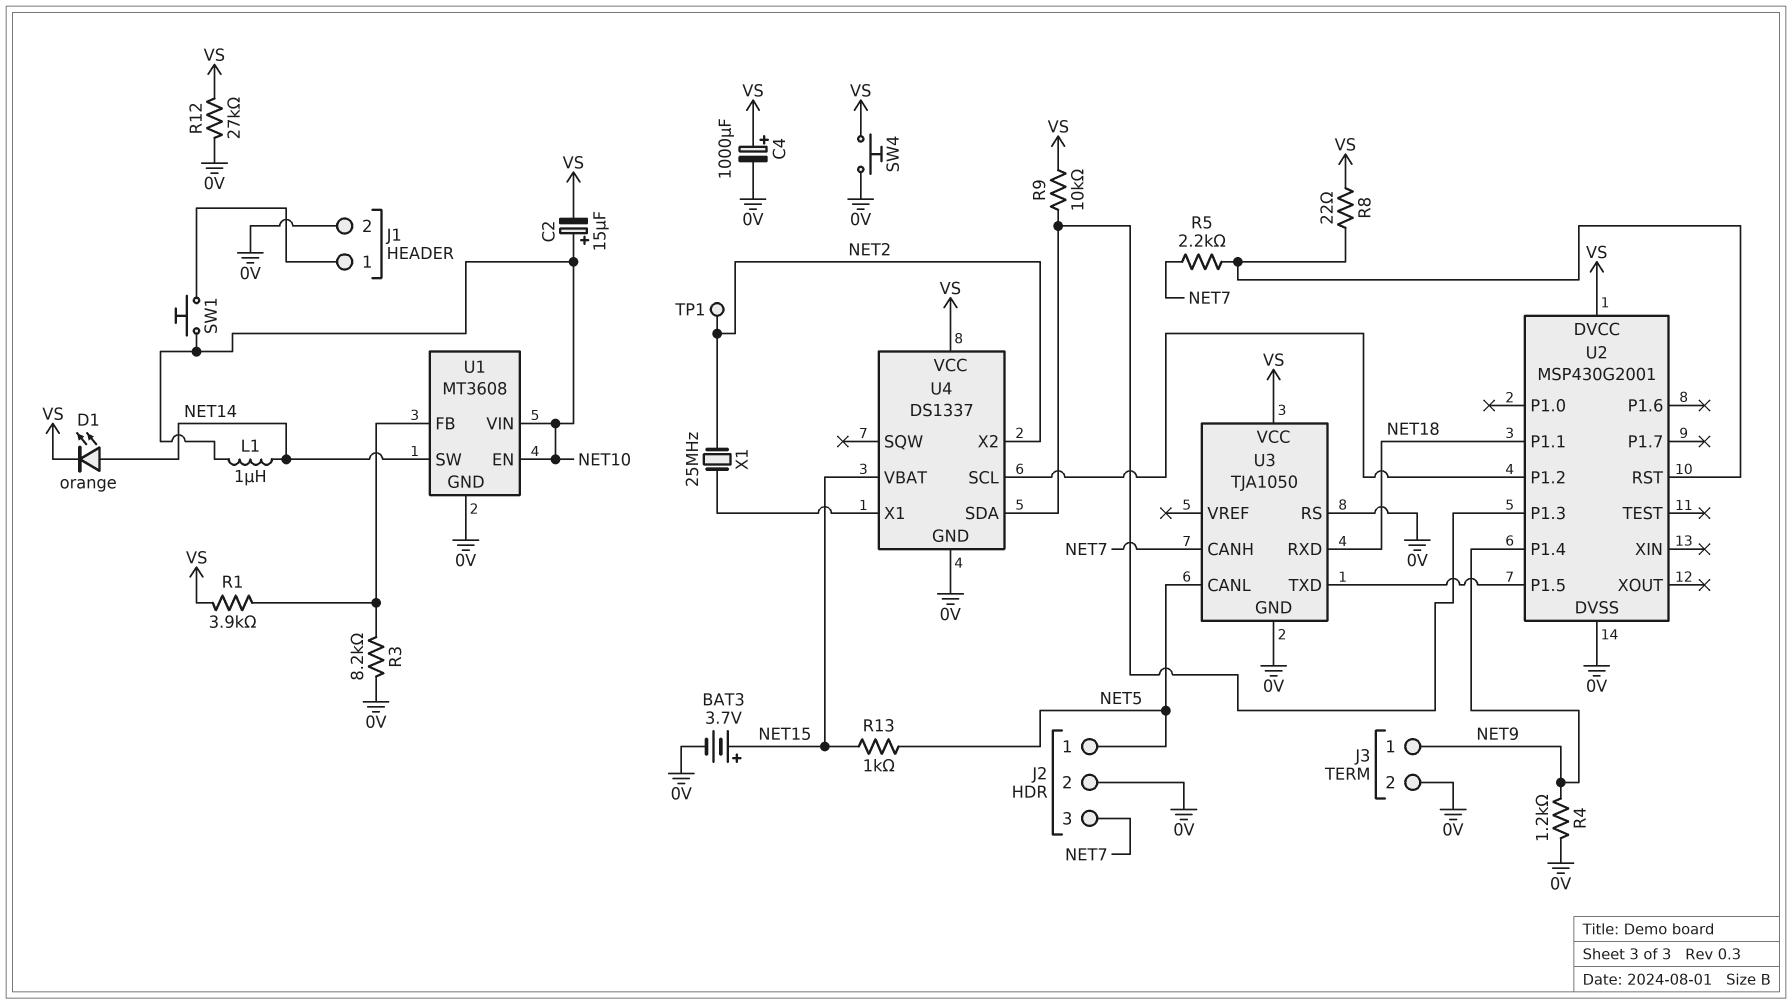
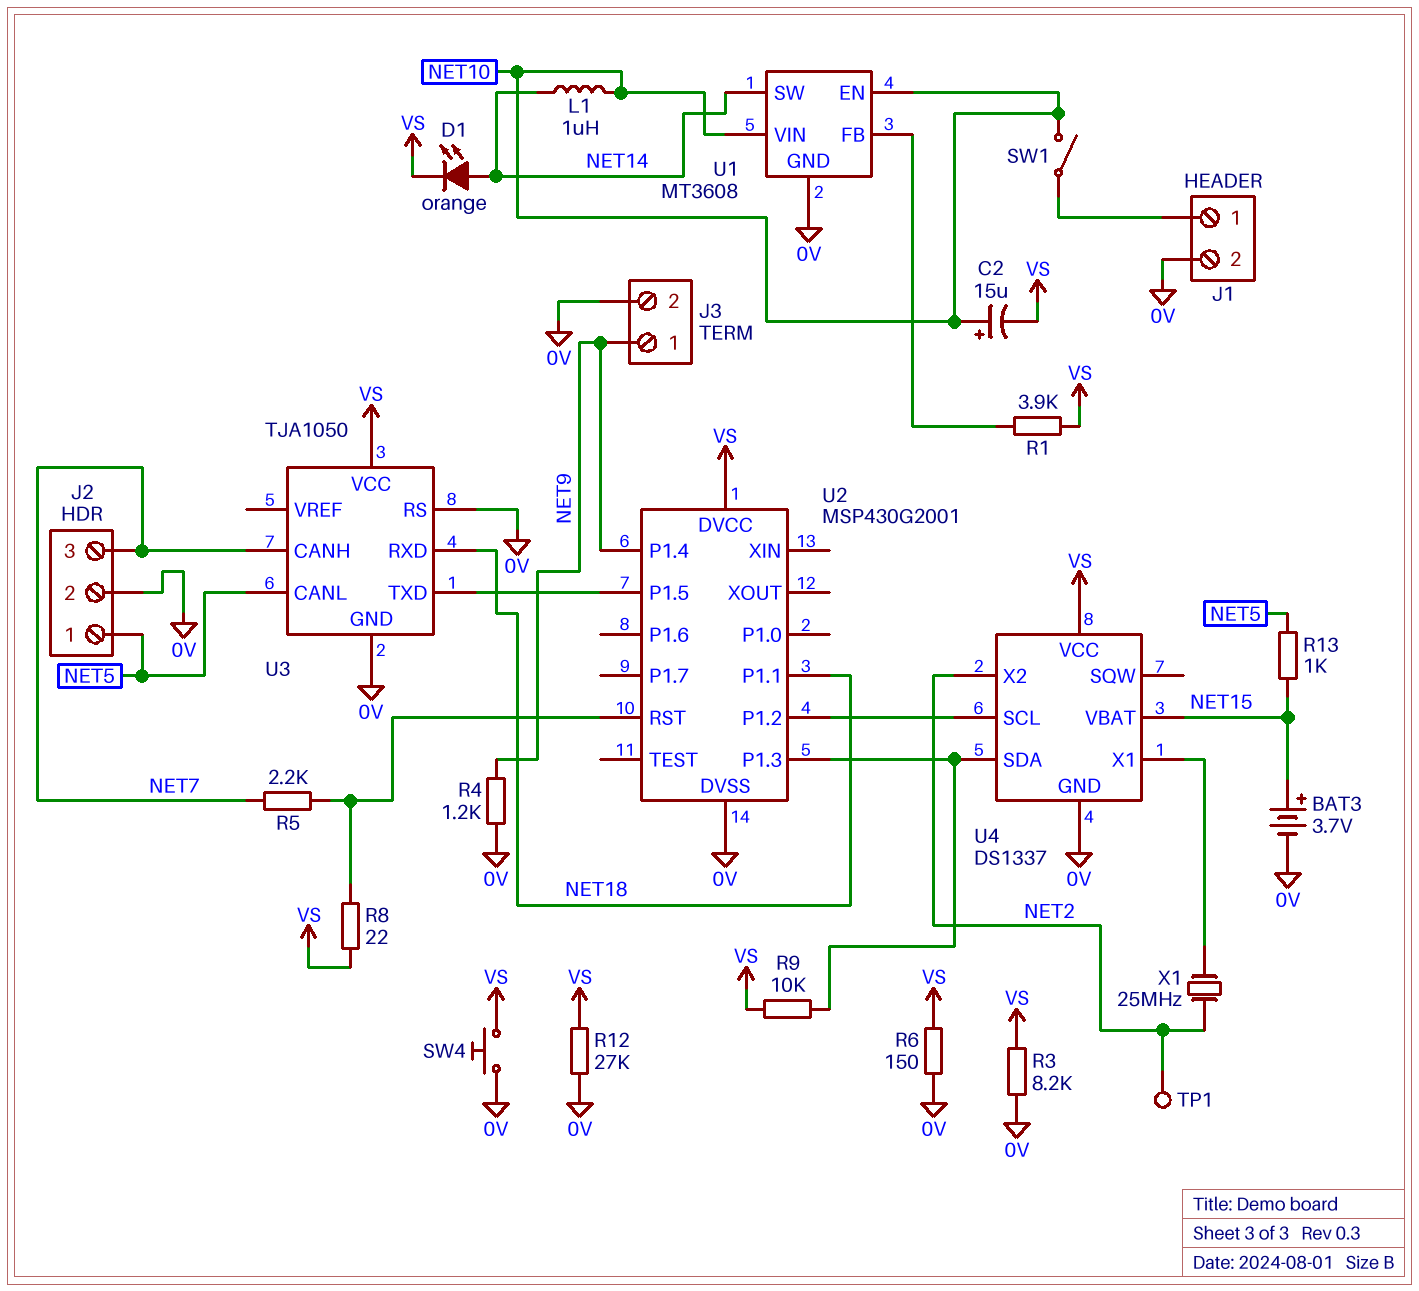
C4: 1000uF (plus VS, minus 0V) -> none
R3: 8.2k (0V, U1/FB) -> 8.2k (0V, VS)
R6: none -> 150 (0V, VS)
SW1: button (J1/1, NET10) -> switch (J1/1, NET10)

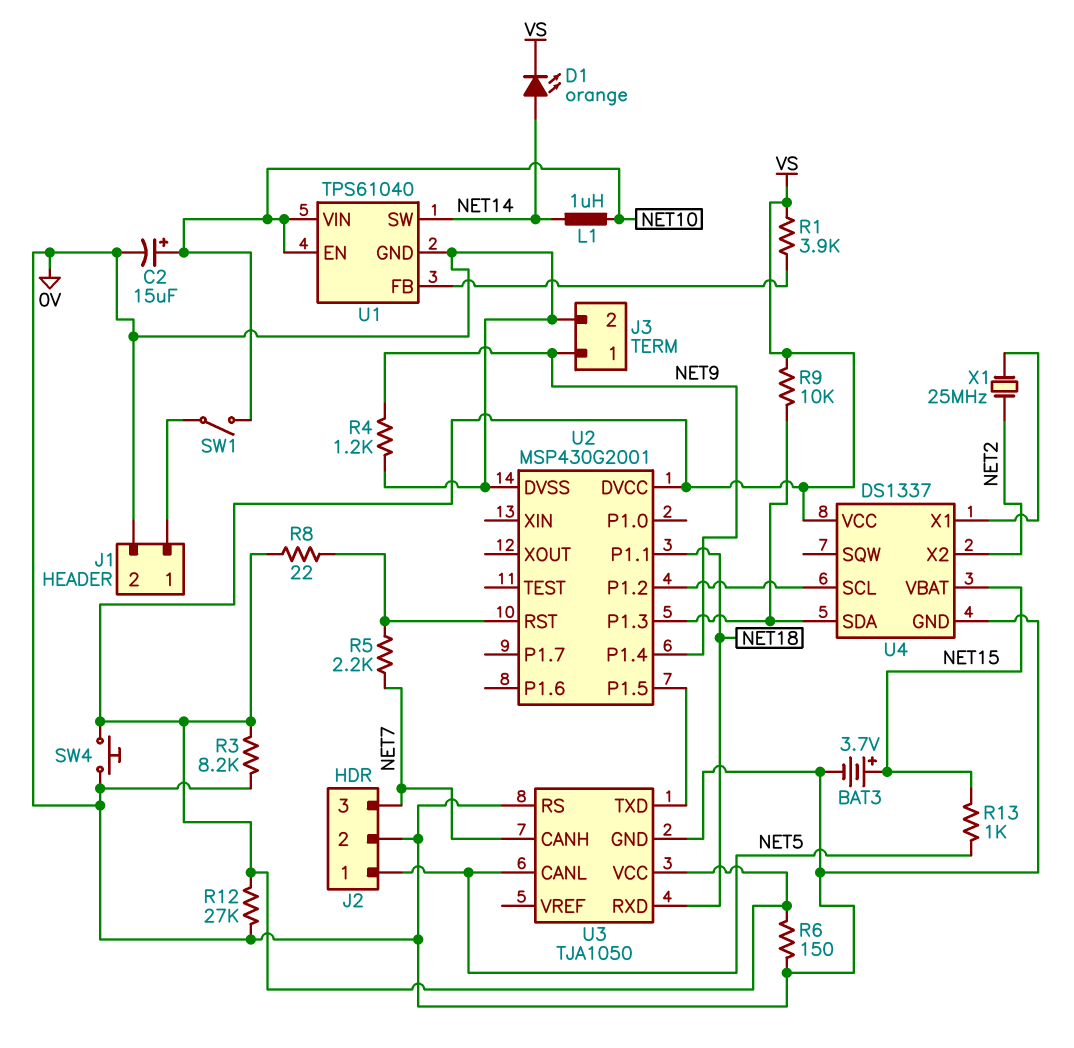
C2: 15uF (plus NET10, minus VS) -> 15uF (plus NET10, minus 0V)
TP1: test point (NET2) -> none
U1: MT3608 -> TPS61040

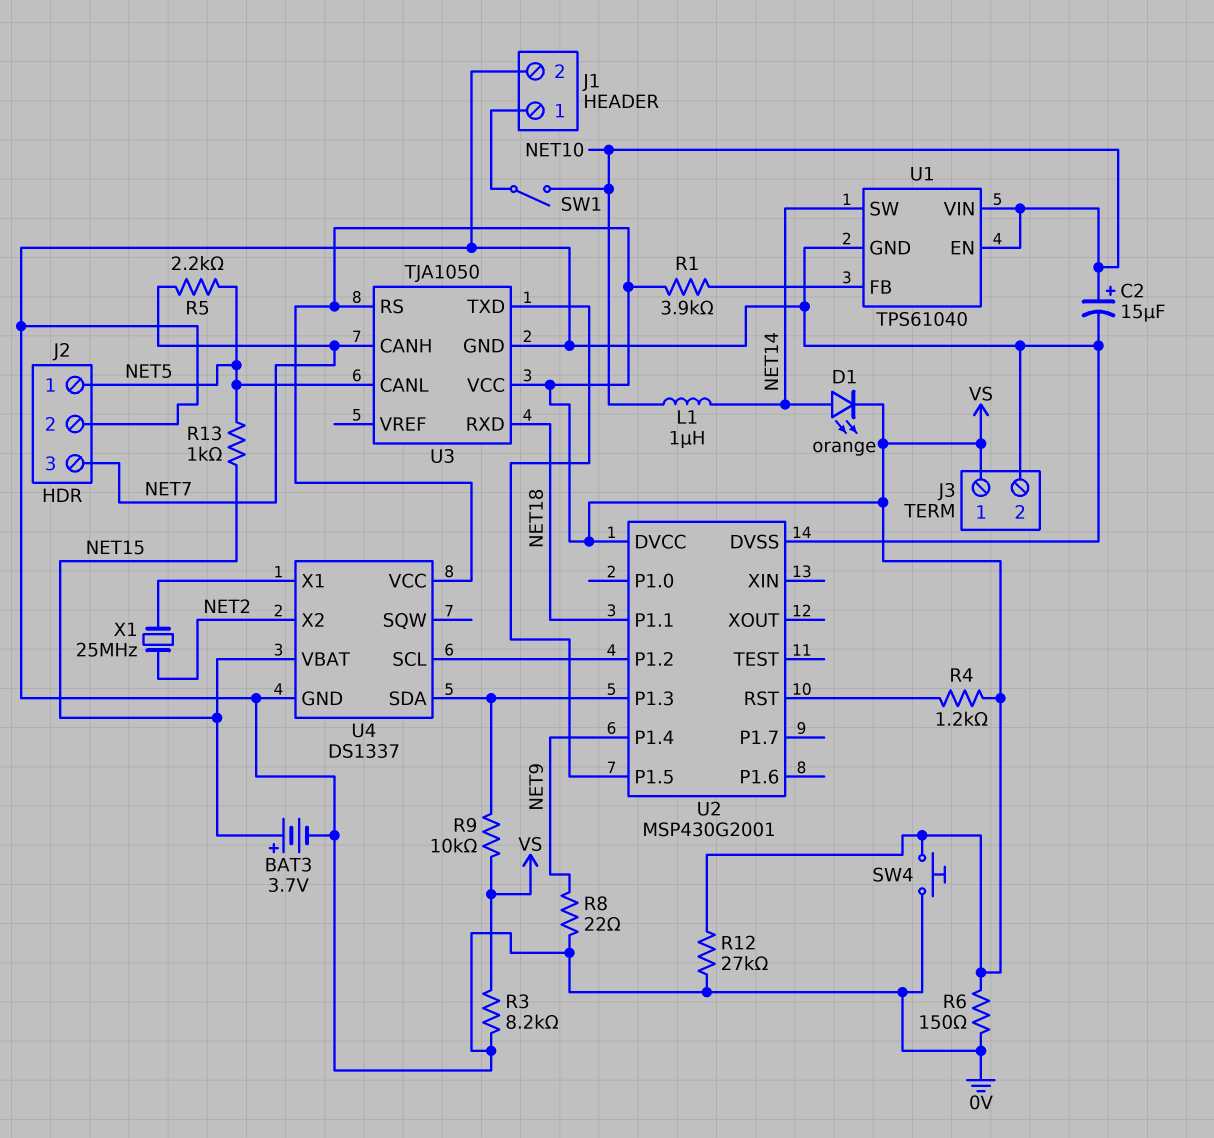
J3 pin 1: NET9 -> VS
R4: 1.2k (0V, NET9) -> 1.2k (U2/RST, VS)
R5: 2.2k (NET7, U2/RST) -> 2.2k (NET5, NET7)
R8: 22 (U2/RST, VS) -> 22 (0V, NET9)
U3 pin RS: 0V -> VS

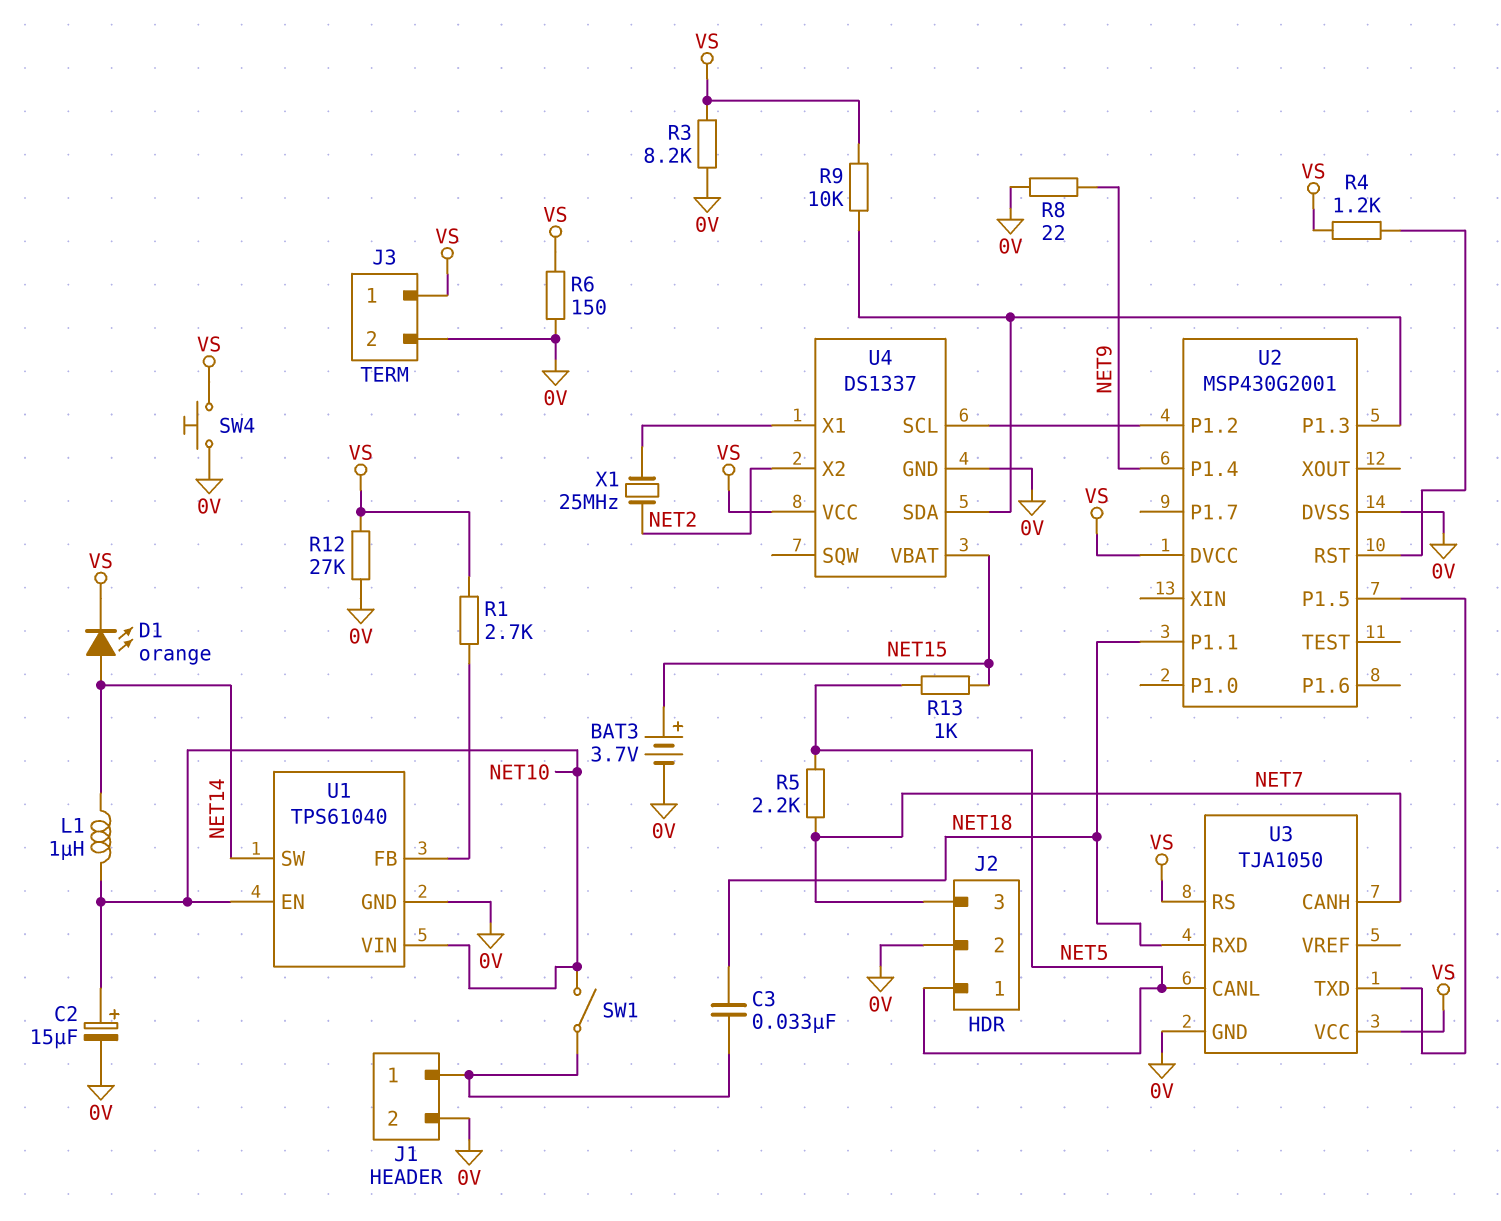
C3: none -> 33nF (J1/1, NET18)
R1: 3.9k (U1/FB, VS) -> 2.7k (U1/FB, VS)

